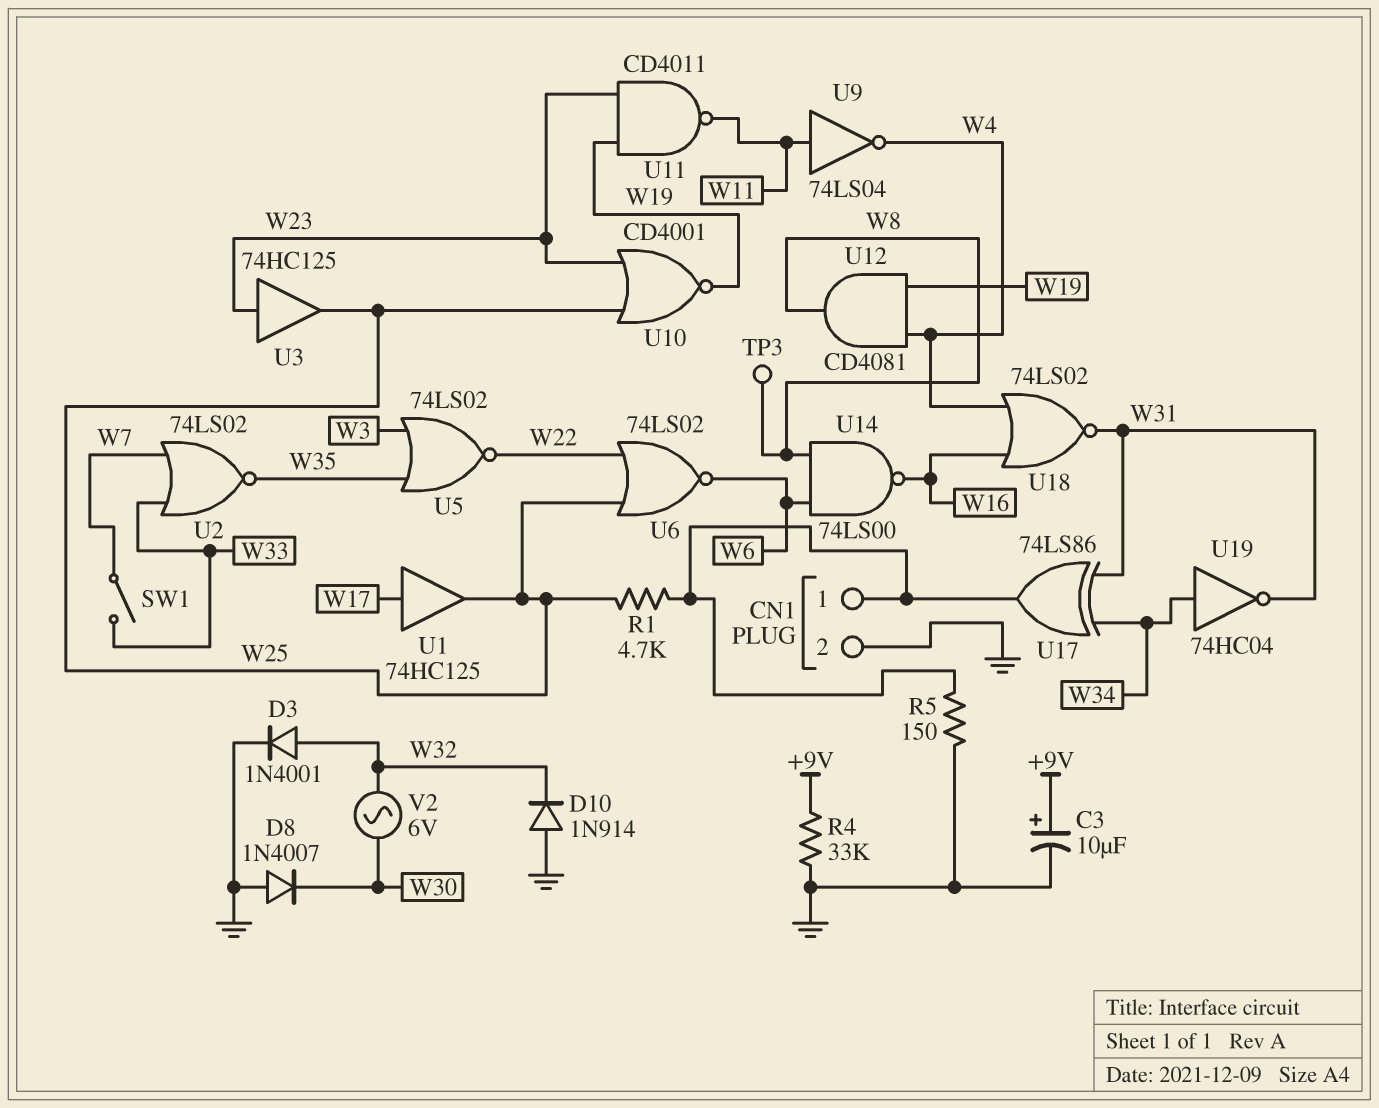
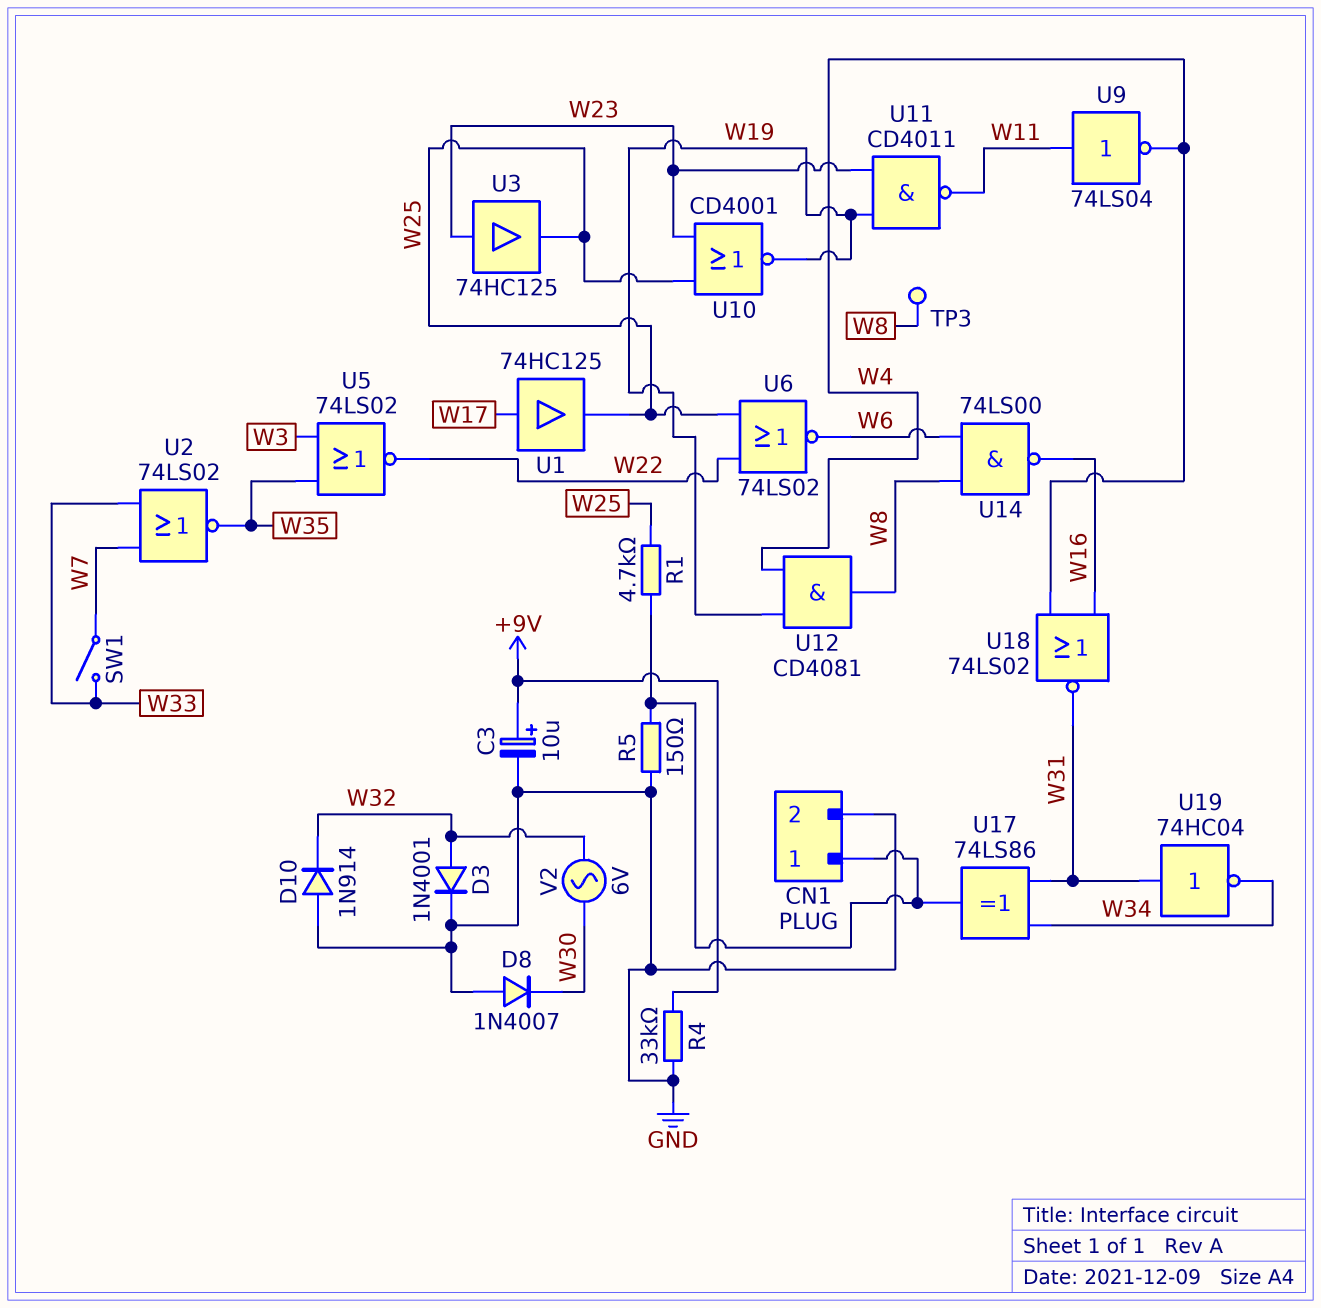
U19: NOT 74HC04 (in W34, out W31) -> NOT 74HC04 (in W31, out W34)

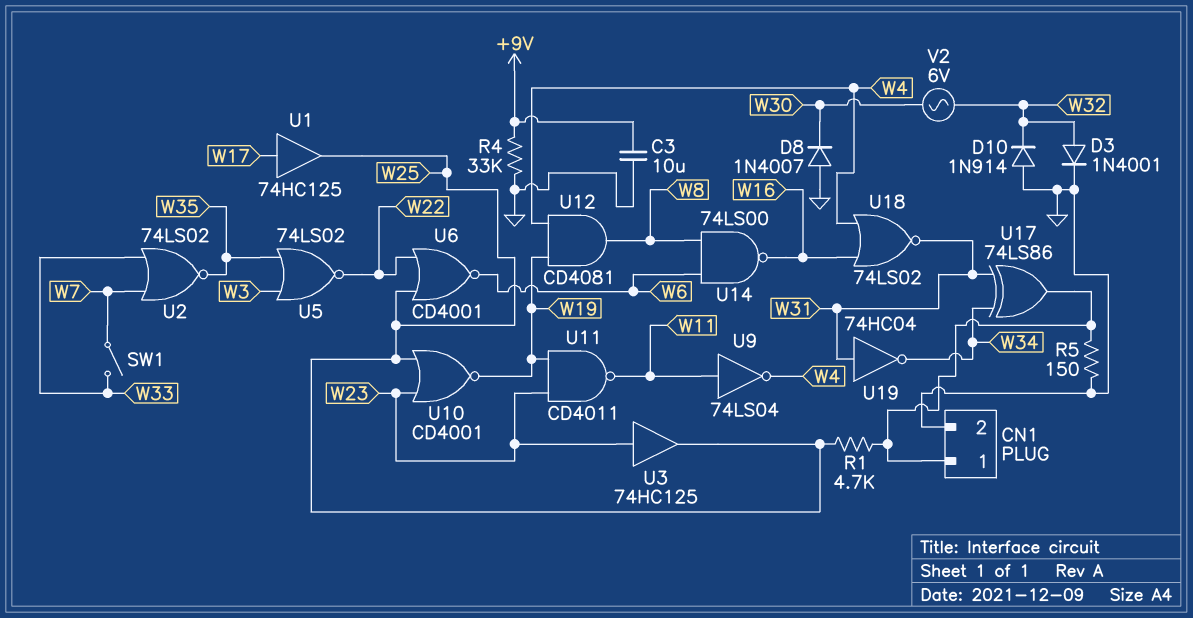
C3: 10uF (plus +9V, minus GND) -> 10uF (+9V, GND)
TP3: test point (W8) -> none
U6: NOR 74LS02 (in W22, in W25, out W6) -> NOR CD4001 (in W22, in W25, out W6)

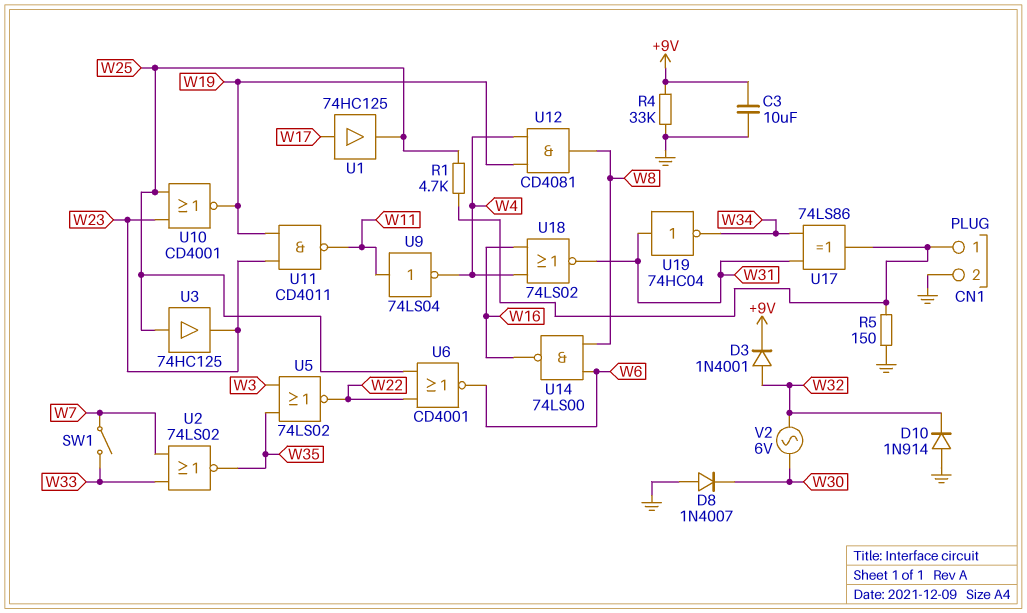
D3: diode 1N4001 (A W32, K GND) -> diode 1N4001 (A W32, K +9V)
U3: buffer 74HC125 (in W23, out W25) -> buffer 74HC125 (in W25, out W23)

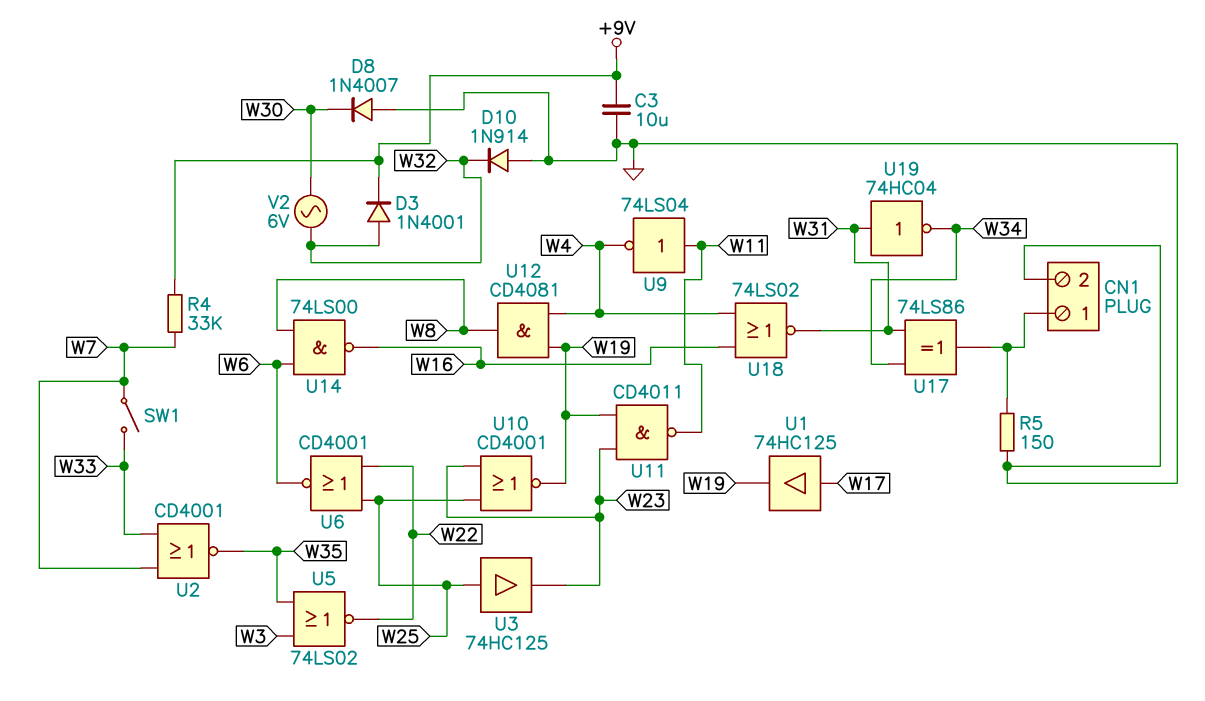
R1: 4.7k (CN1/1, W25) -> none
R4: 33k (+9V, GND) -> 33k (+9V, W7)
U1: buffer 74HC125 (in W17, out W25) -> buffer 74HC125 (in W17, out W19)
U2: NOR 74LS02 (in W7, in W33, out W35) -> NOR CD4001 (in W7, in W33, out W35)

